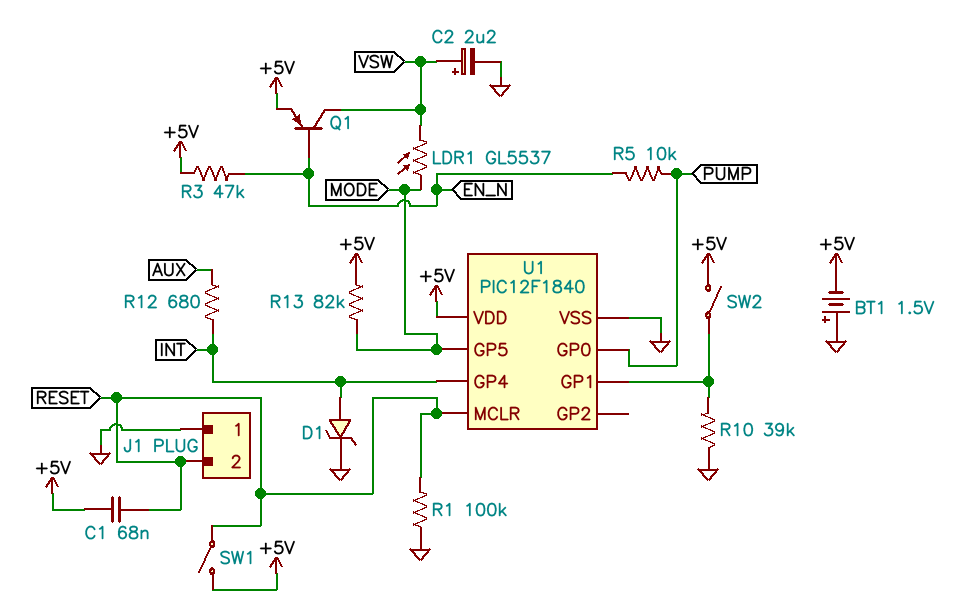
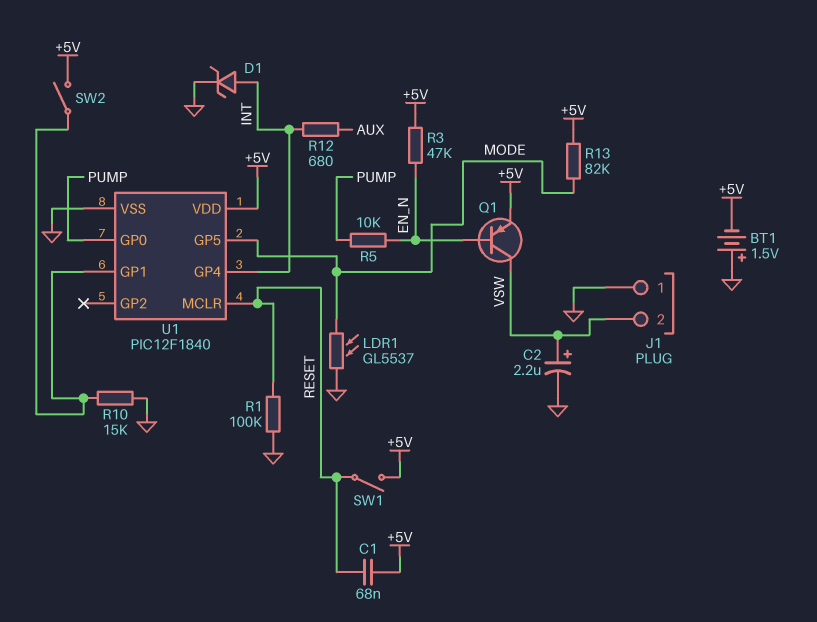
J1 pin 2: RESET -> VSW
LDR1: GL5537 (MODE, VSW) -> GL5537 (GND, MODE)
R10: 39k (GND, U1/GP1) -> 15k (GND, U1/GP1)

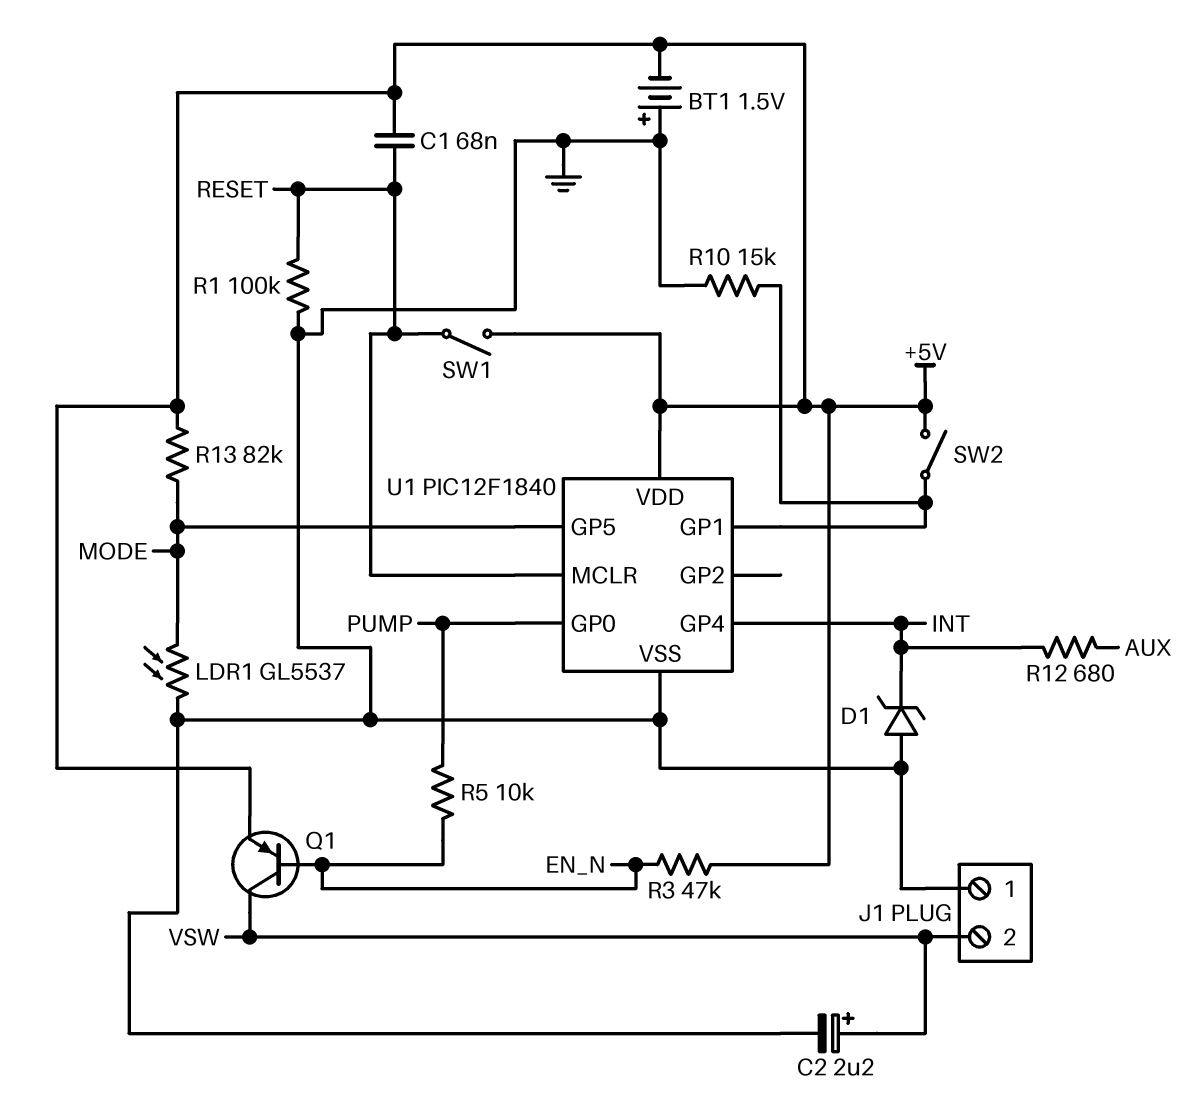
D1: zener (A INT, K GND) -> zener (A GND, K INT)

